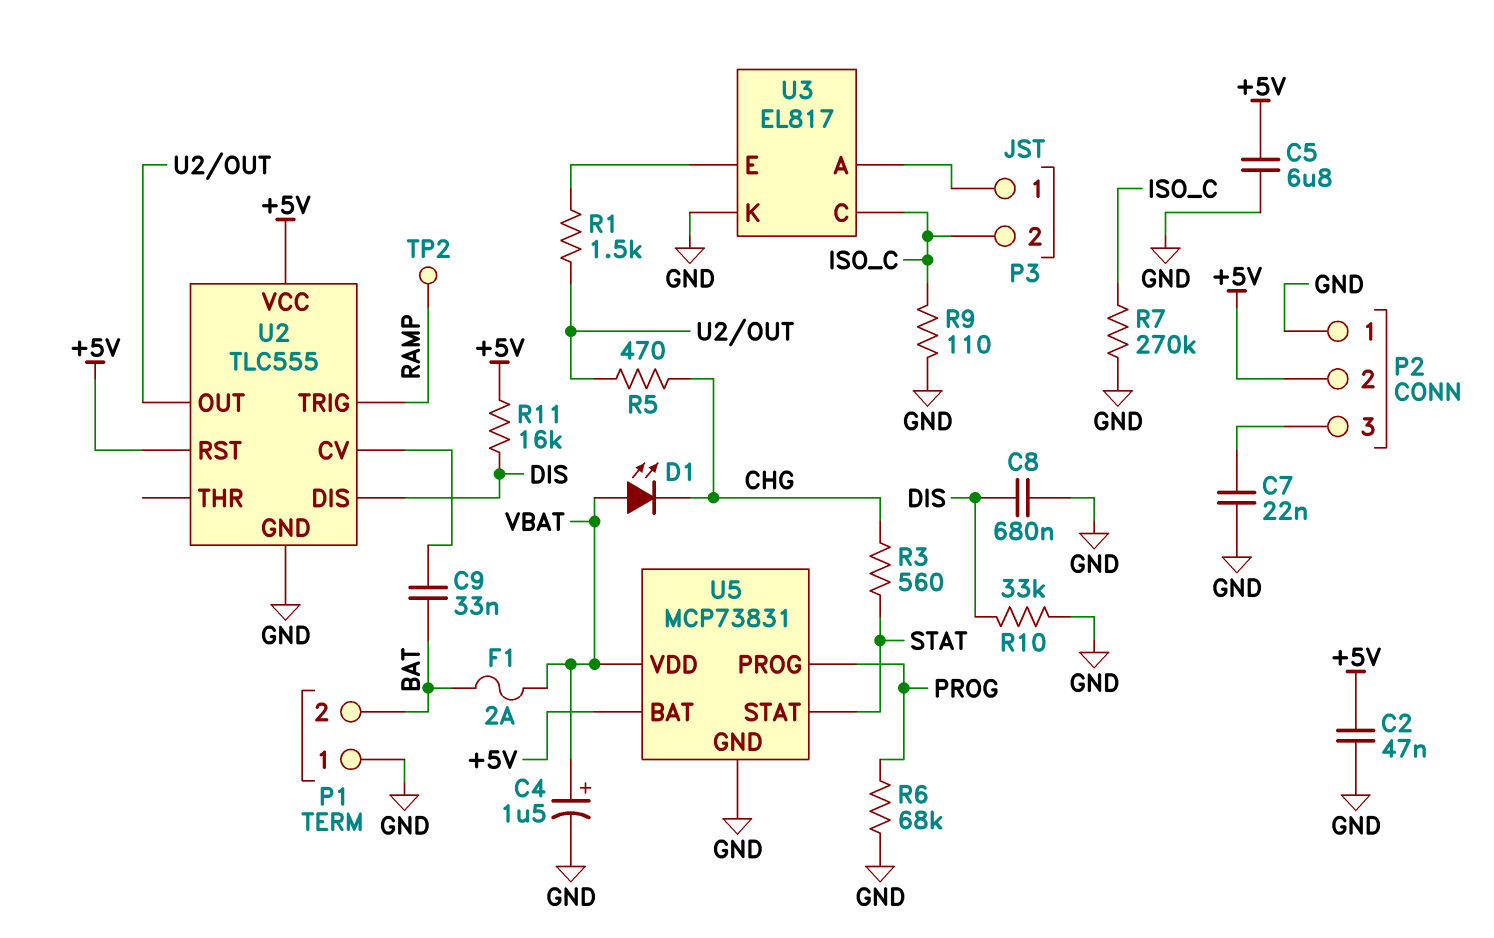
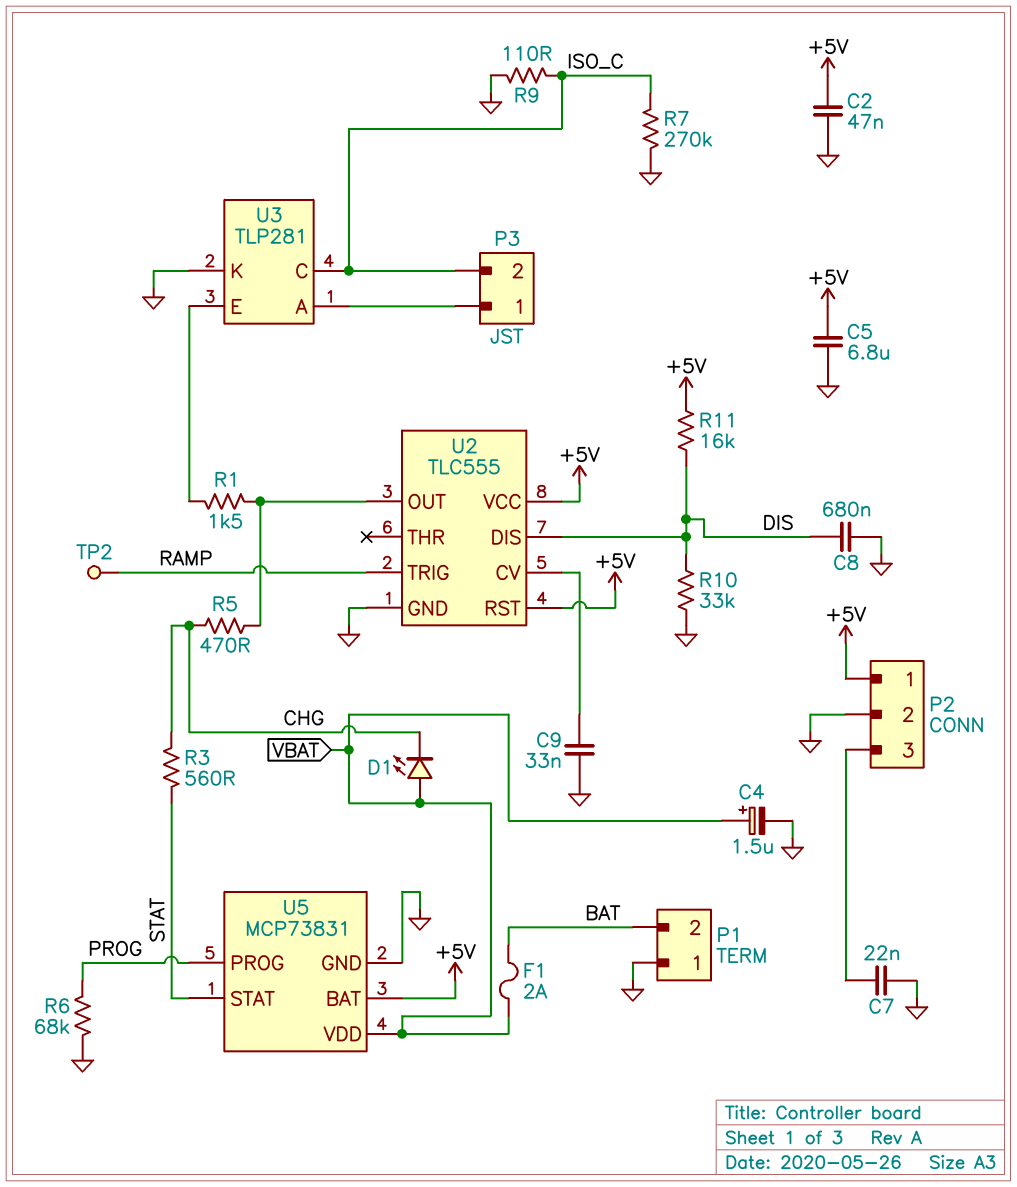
C9: 33nF (BAT, U2/CV) -> 33nF (GND, U2/CV)
P2 pin 1: GND -> +5V
P2 pin 2: +5V -> GND
U3: EL817 -> TLP281

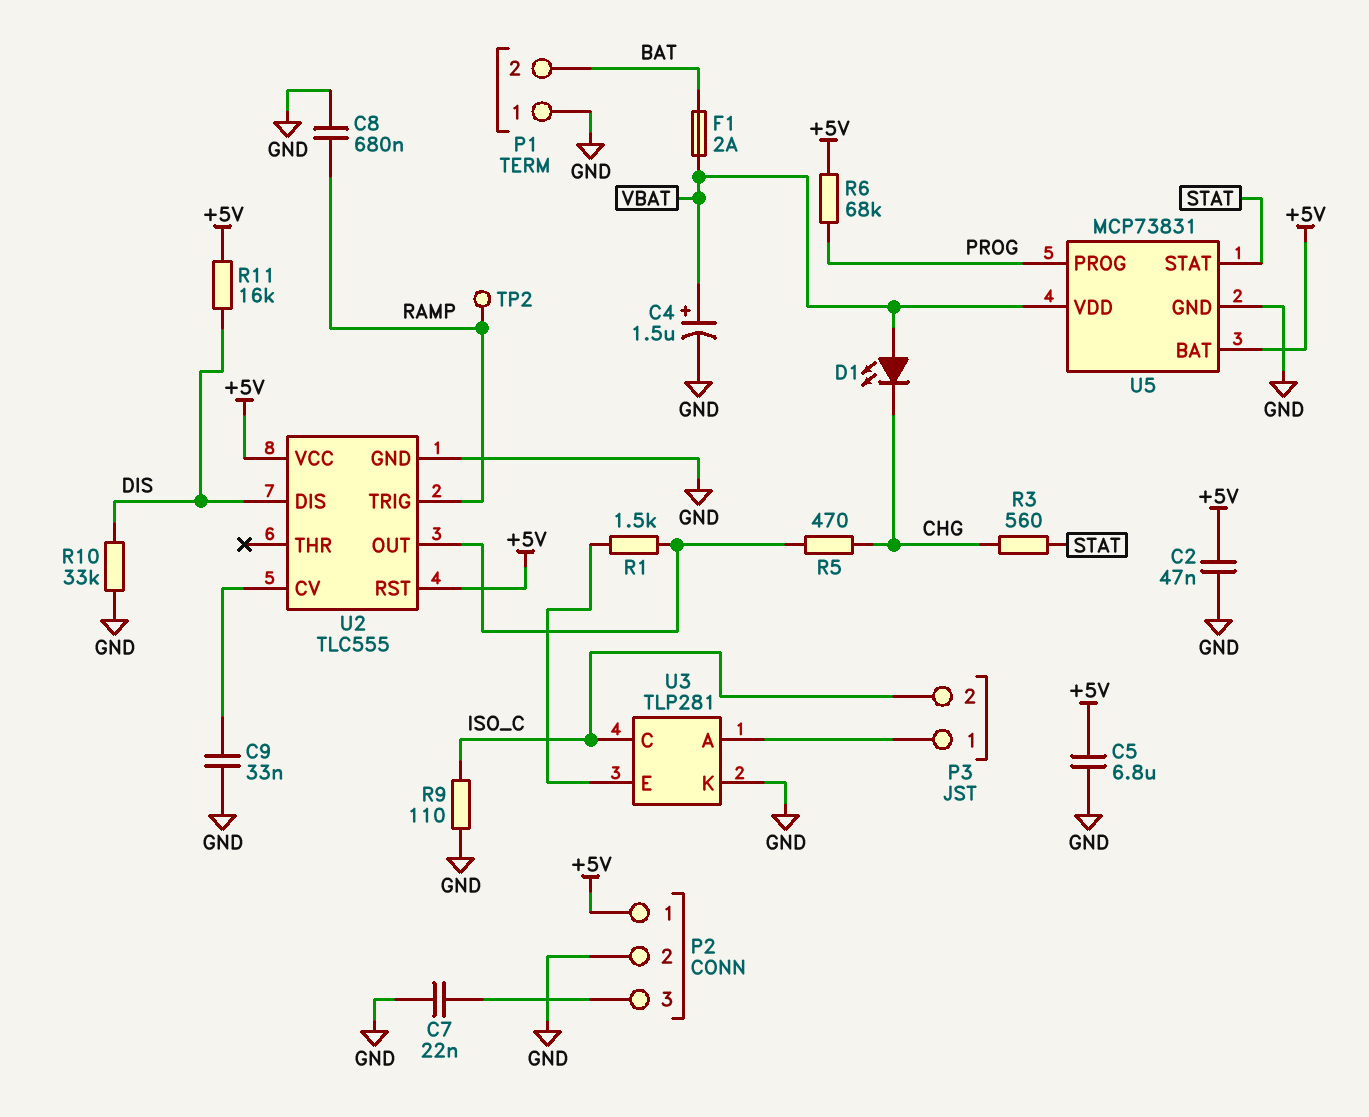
C8: 680nF (DIS, GND) -> 680nF (GND, RAMP)
R6: 68k (GND, PROG) -> 68k (+5V, PROG)
R7: 270k (GND, ISO_C) -> none

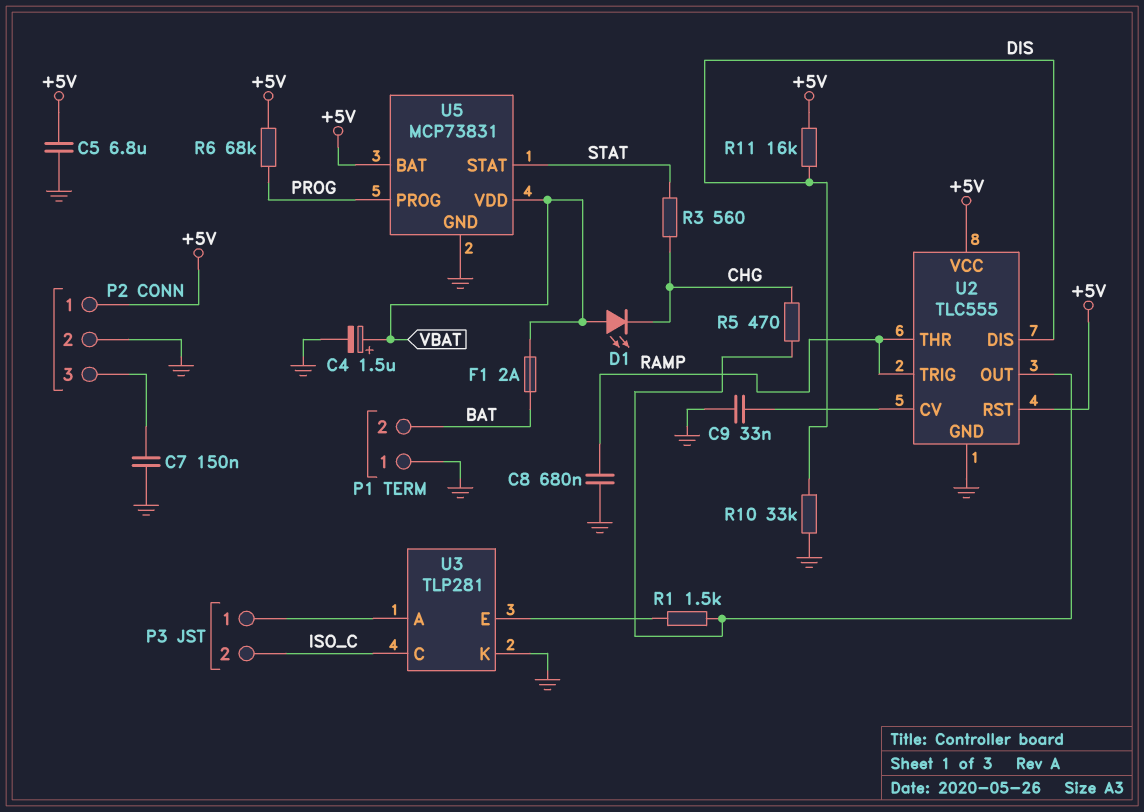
C2: 47nF (+5V, GND) -> none
C7: 22nF (GND, P2/3) -> 150nF (GND, P2/3)
R9: 110 (GND, ISO_C) -> none
TP2: test point (RAMP) -> none
U2 pin THR: none -> RAMP

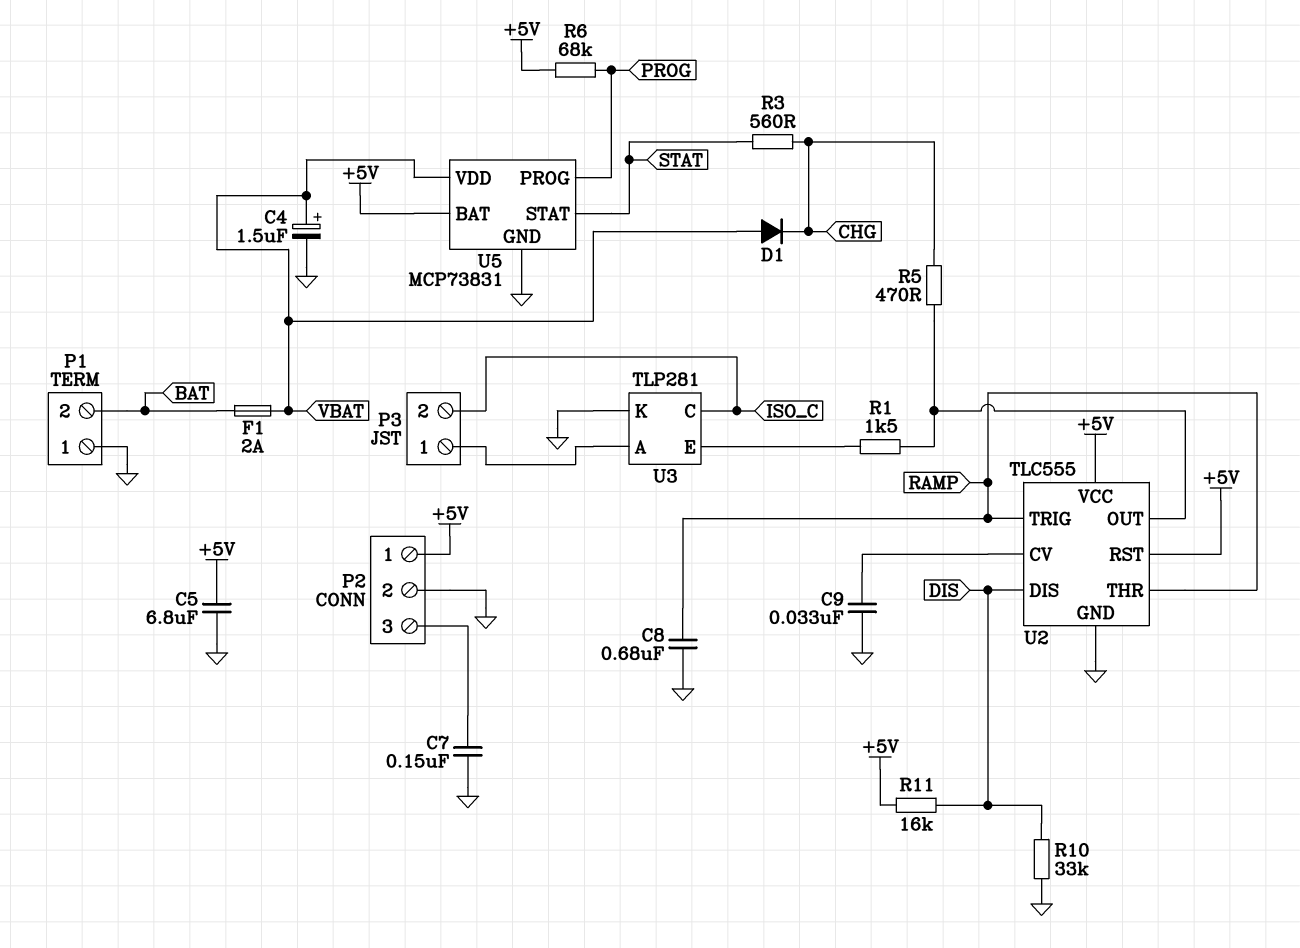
D1: LED (A VBAT, K CHG) -> diode (A VBAT, K CHG)

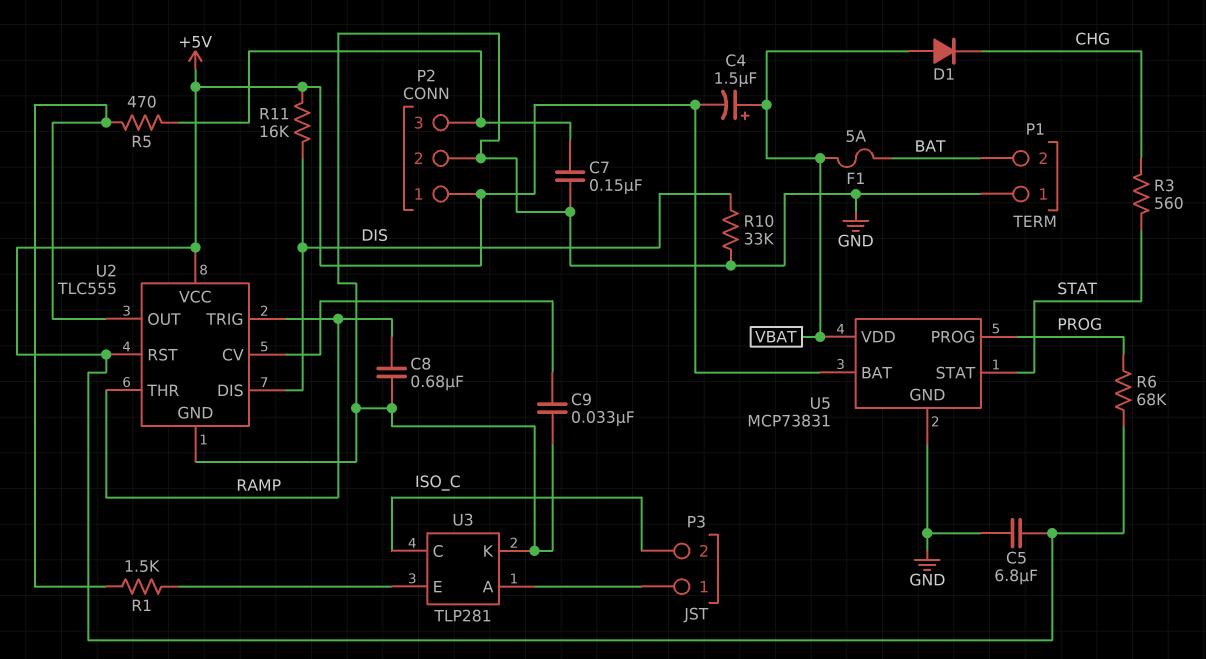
C4: 1.5uF (plus VBAT, minus GND) -> 1.5uF (plus VBAT, minus +5V)
F1: 2A (BAT, VBAT) -> 5A (BAT, VBAT)
R5: 470 (CHG, U2/OUT) -> 470 (P2/3, U2/OUT)

